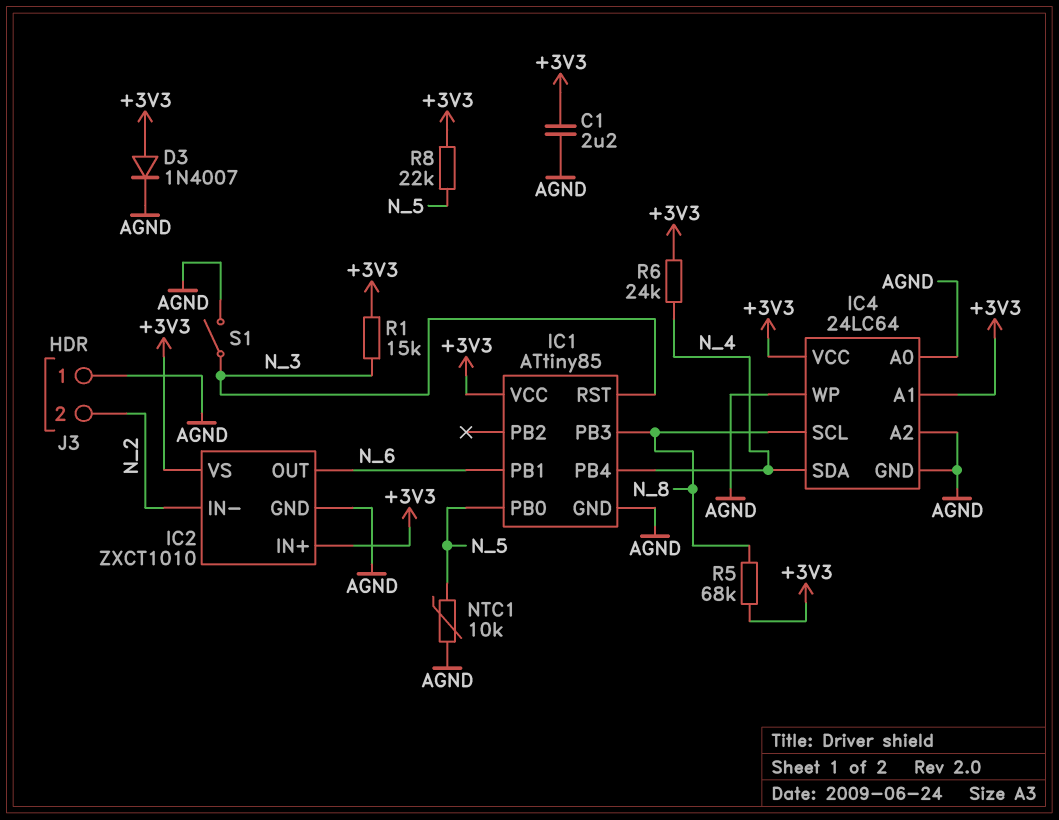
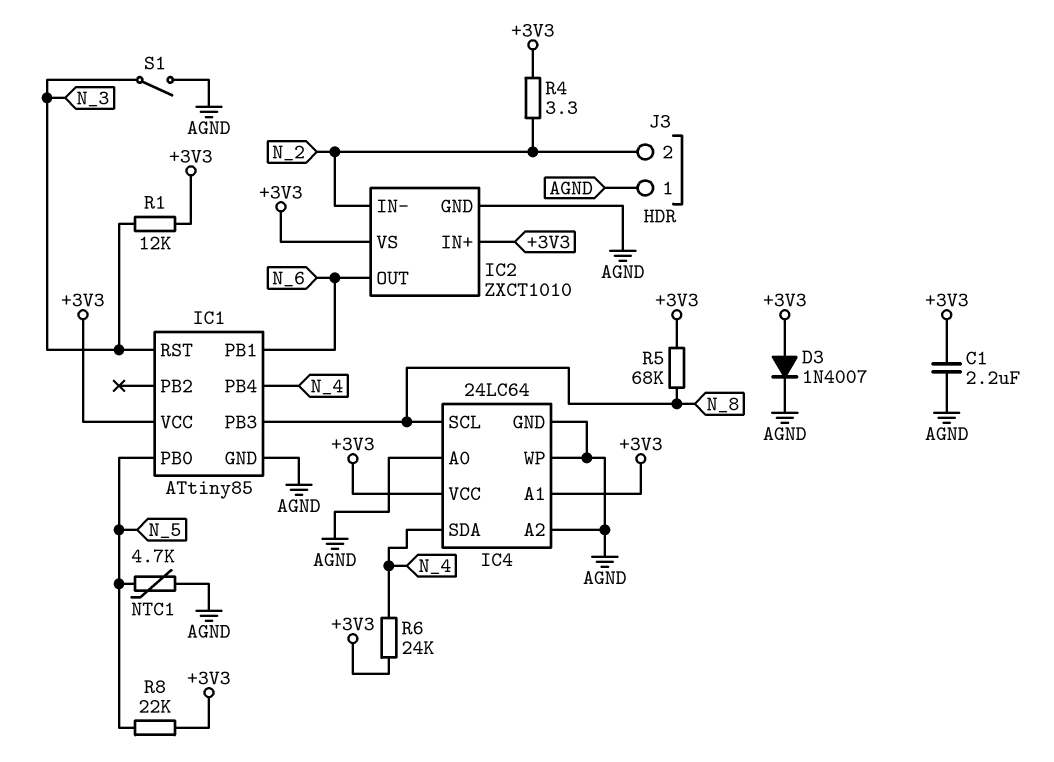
NTC1: 10k (AGND, N_5) -> 4.7k (AGND, N_5)
R1: 15k (+3V3, N_3) -> 12k (+3V3, N_3)
R4: none -> 3.3 (+3V3, N_2)

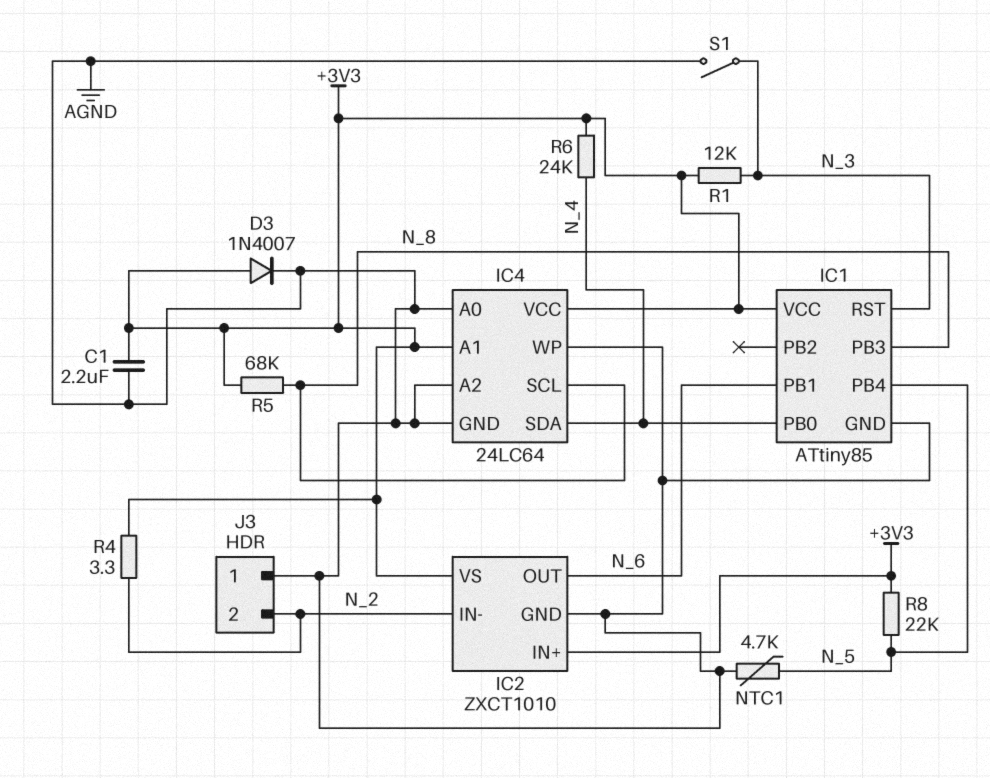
IC1 pin PB0: N_5 -> N_4
IC1 pin PB4: N_4 -> N_5

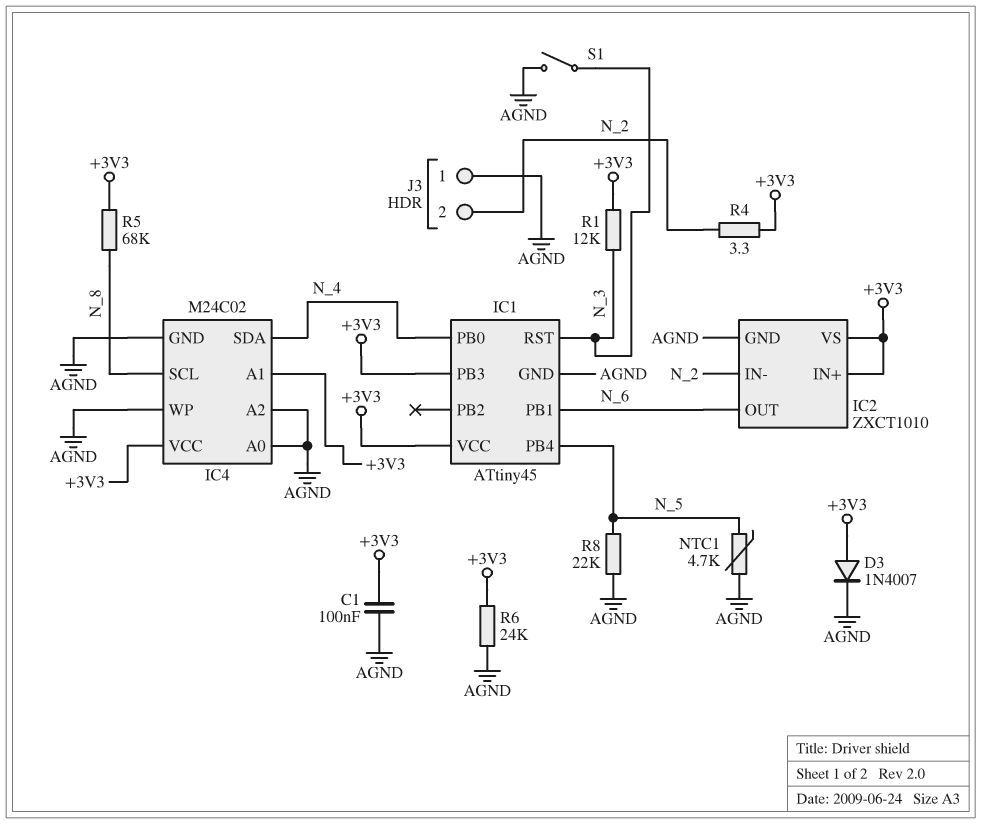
C1: 2.2uF (+3V3, AGND) -> 100nF (+3V3, AGND)
IC1: ATtiny85 -> ATtiny45
IC1 pin PB3: N_8 -> +3V3
IC4: 24LC64 -> M24C02
R6: 24k (+3V3, N_4) -> 24k (+3V3, AGND)
R8: 22k (+3V3, N_5) -> 22k (AGND, N_5)

